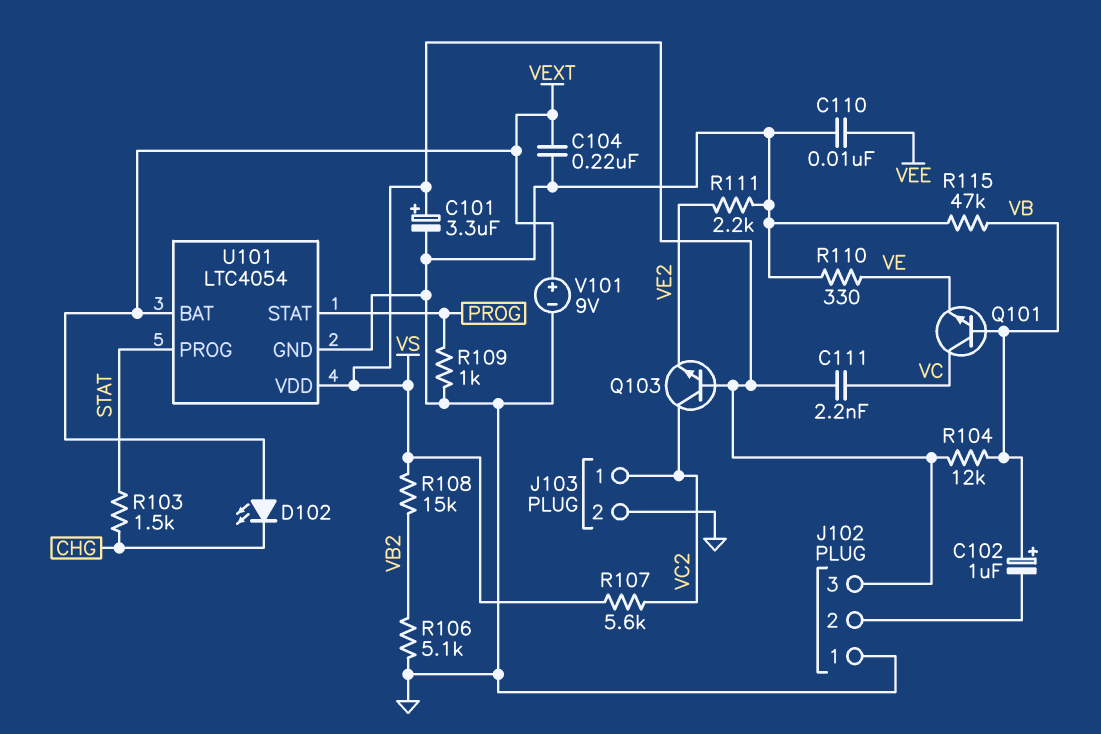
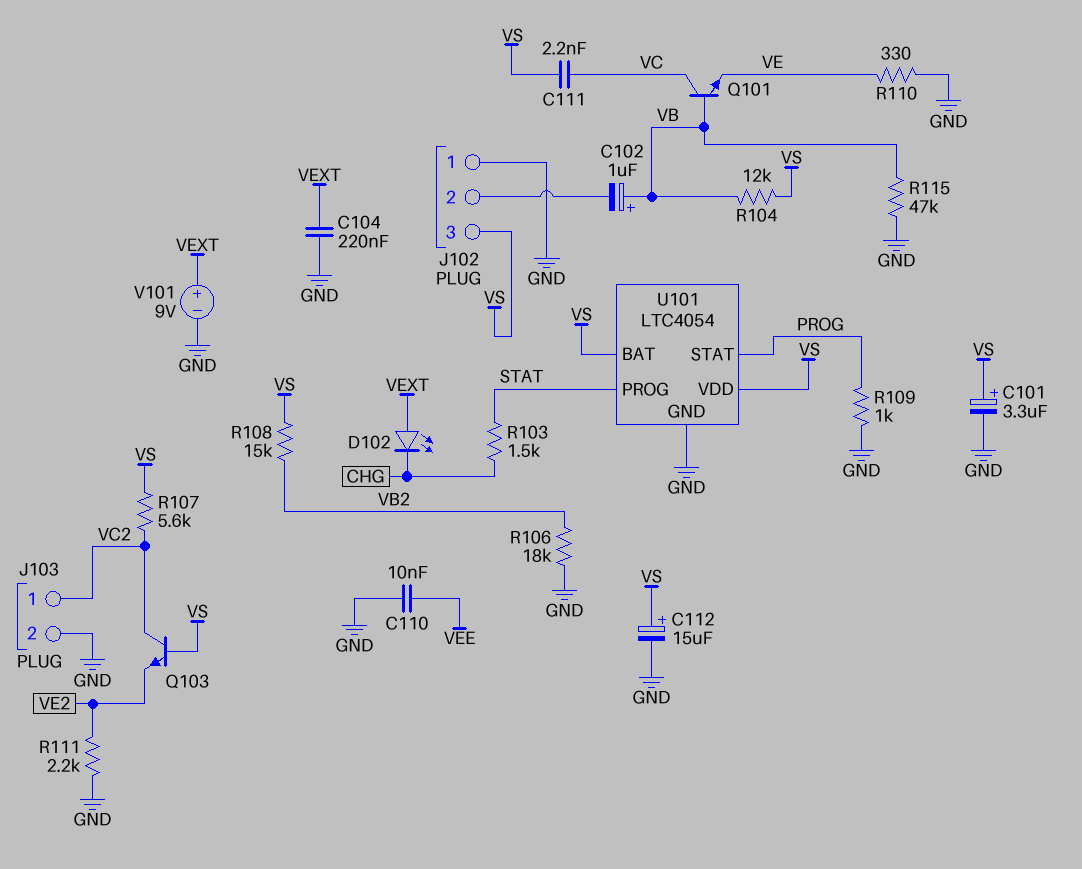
C112: none -> 15uF (plus VS, minus GND)
R106: 5.1k (GND, VB2) -> 18k (GND, VB2)
U101 pin BAT: VEXT -> VS

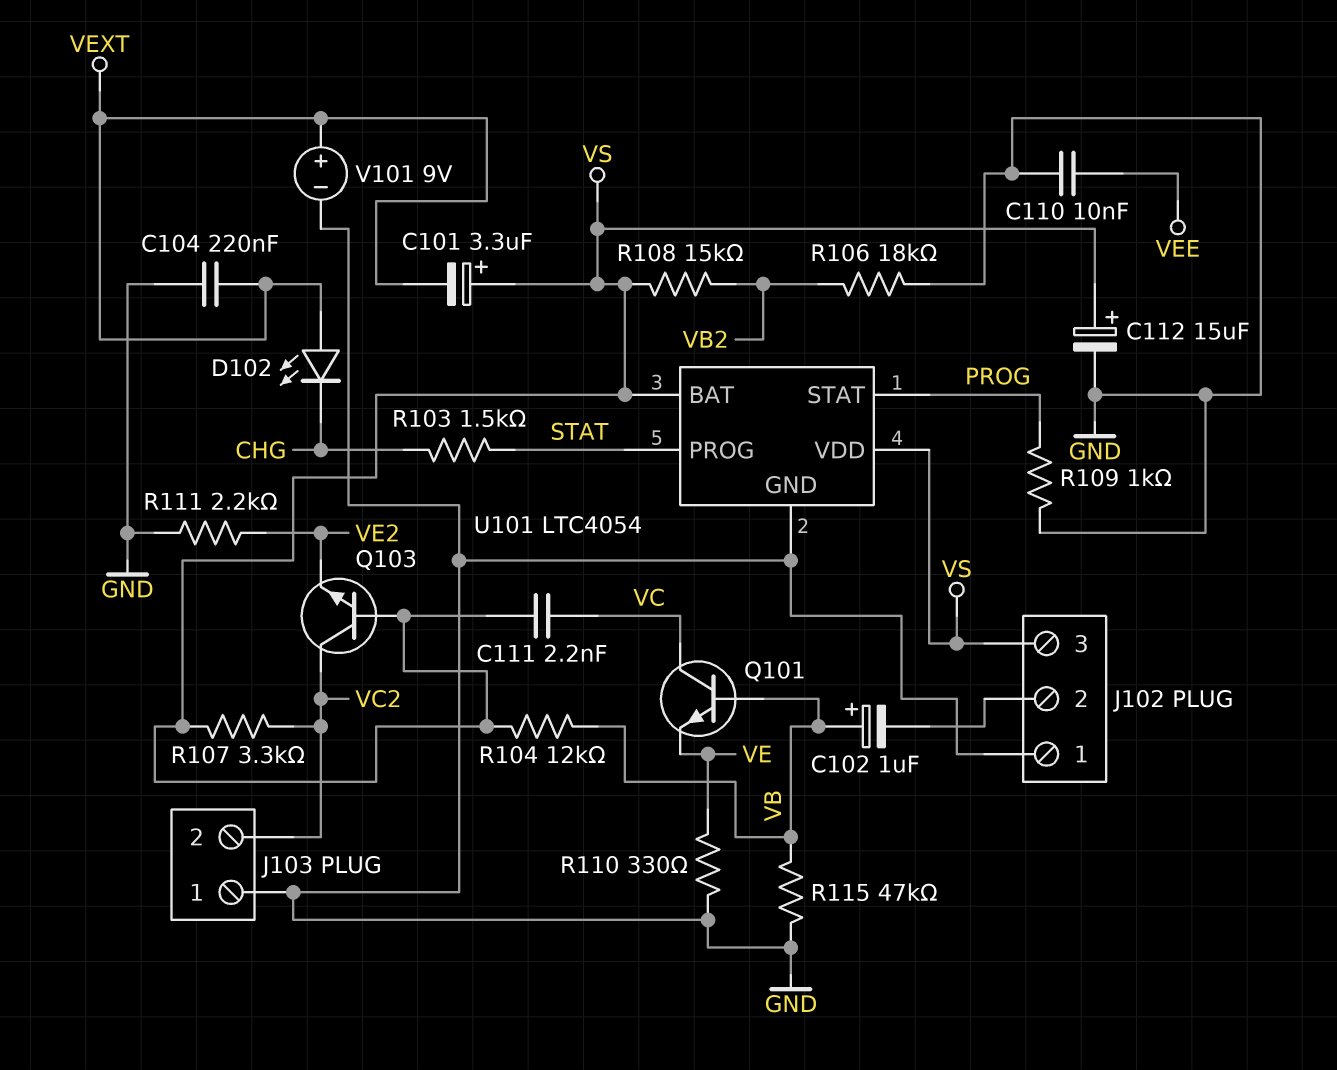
C101: 3.3uF (plus VS, minus GND) -> 3.3uF (plus VS, minus VEXT)
J103 pin 1: VC2 -> GND
J103 pin 2: GND -> VC2
R107: 5.6k (VC2, VS) -> 3.3k (VC2, VS)

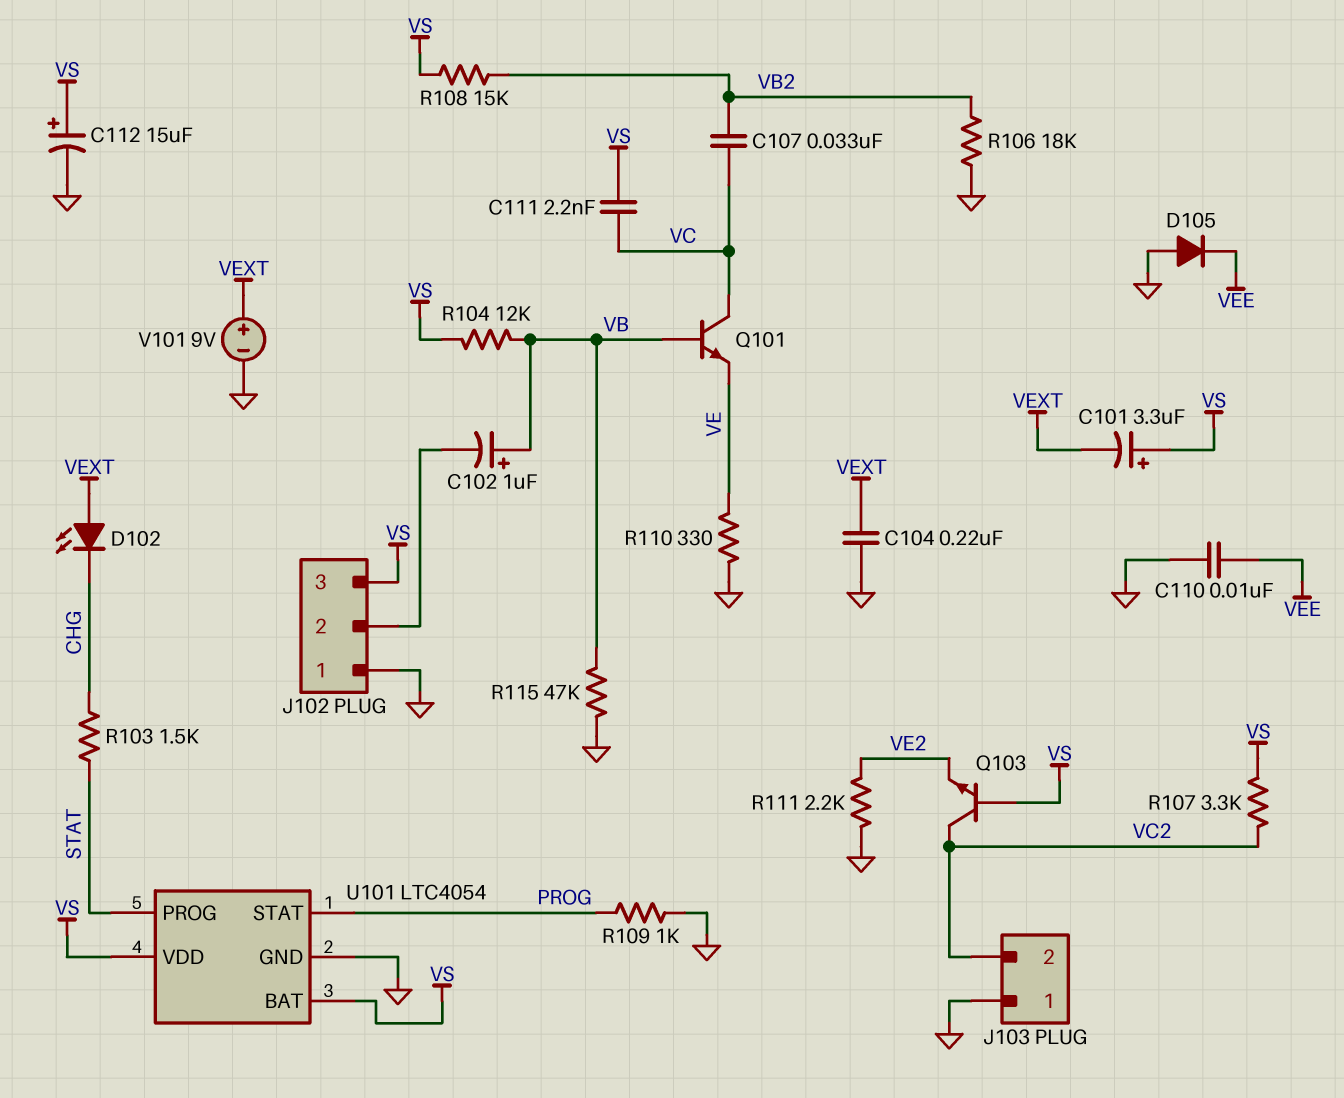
C107: none -> 33nF (VB2, VC)
D105: none -> diode (A GND, K VEE)

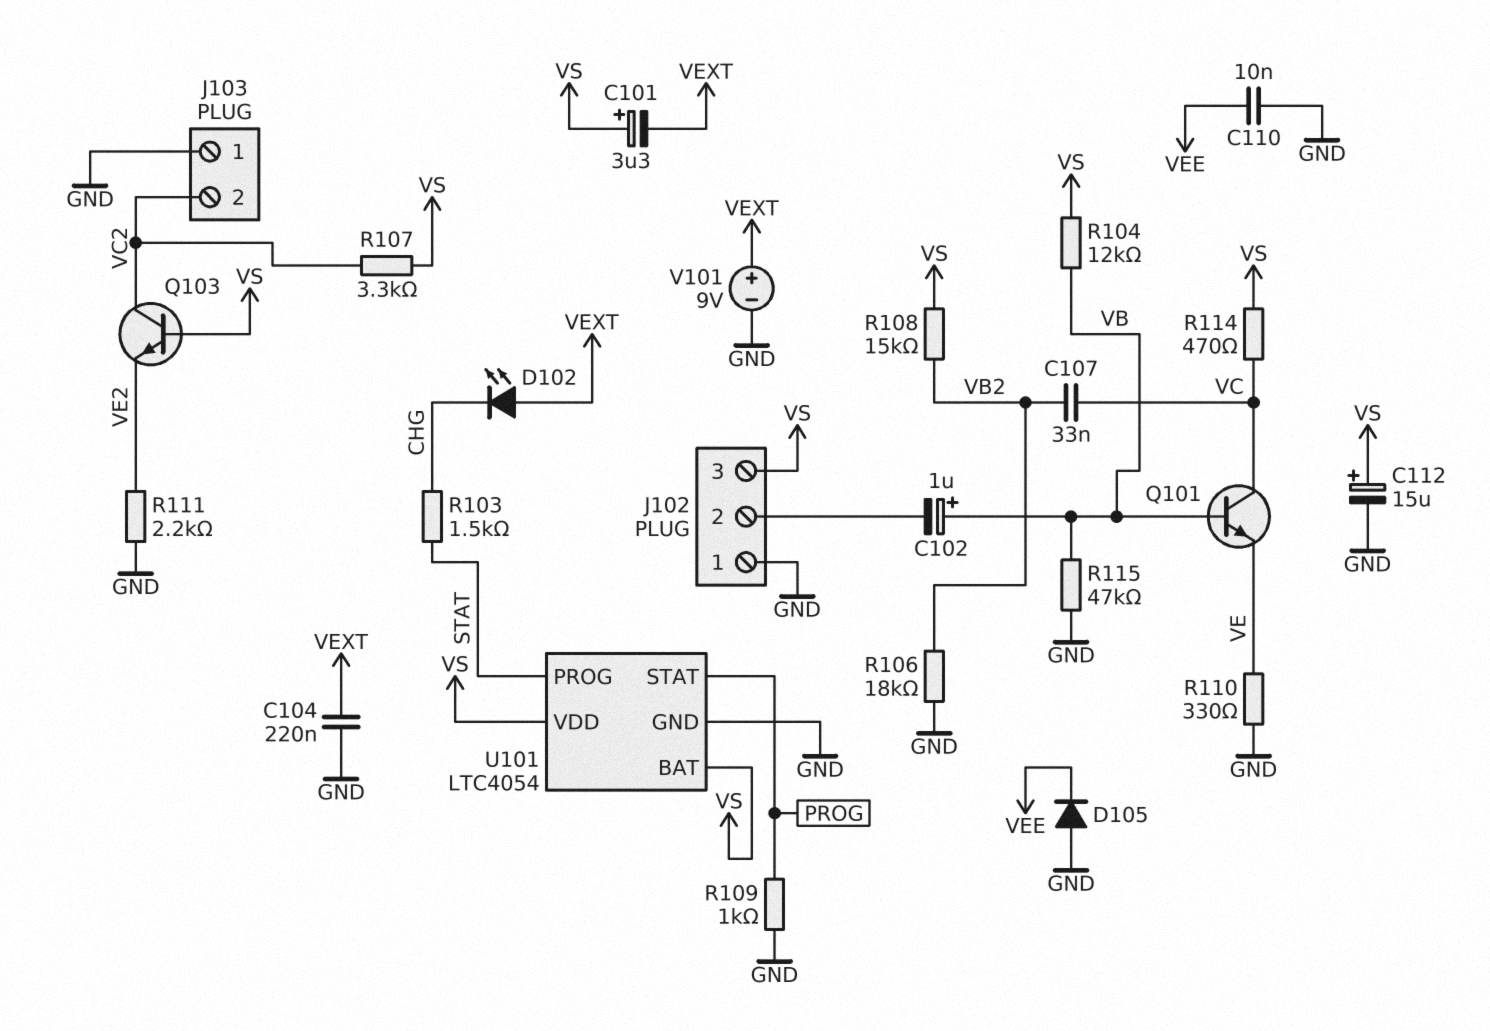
C111: 2.2nF (VC, VS) -> none
R114: none -> 470 (VC, VS)

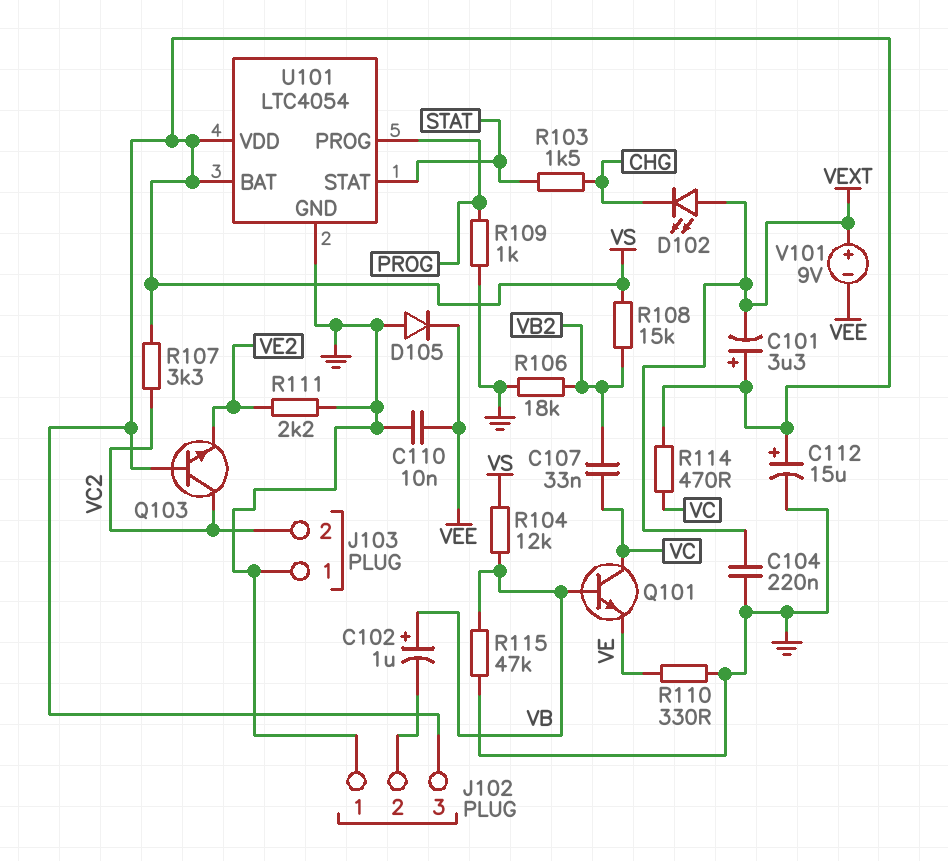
U101 pin PROG: STAT -> PROG
U101 pin STAT: PROG -> STAT
V101: 9V (plus VEXT, minus GND) -> 9V (plus VEXT, minus VEE)

